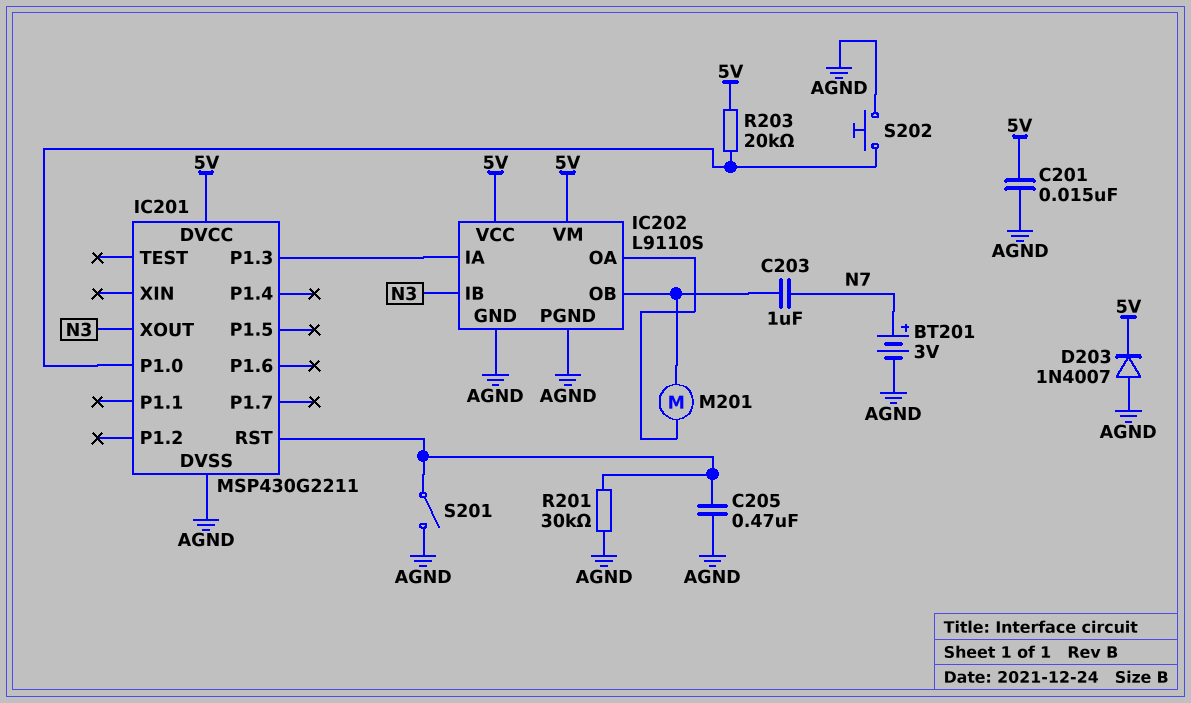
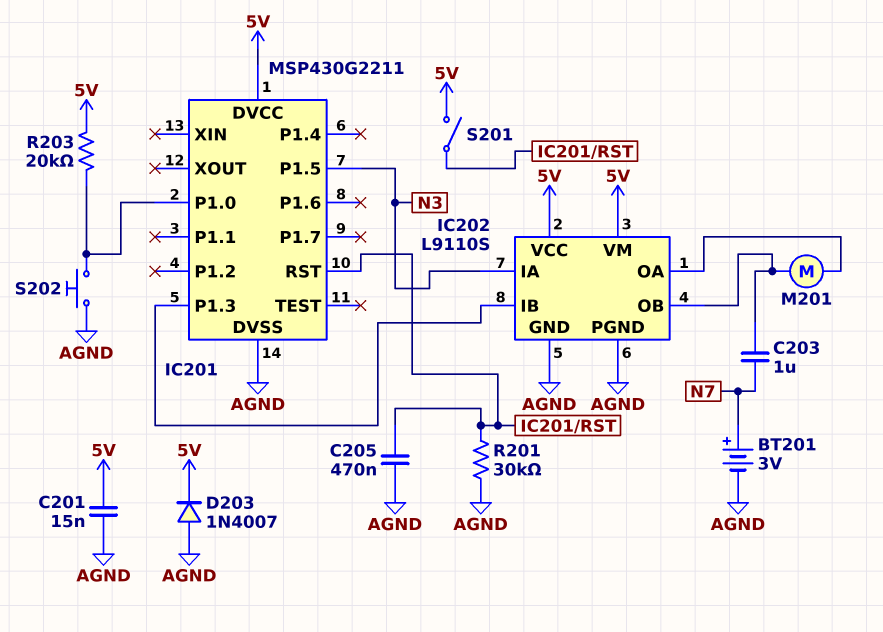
IC201 pin P1.5: none -> N3
IC201 pin XOUT: N3 -> none
IC202 pin IA: IC201/P1.3 -> N3
IC202 pin IB: N3 -> IC201/P1.3
S201: switch (AGND, IC201/RST) -> switch (5V, IC201/RST)

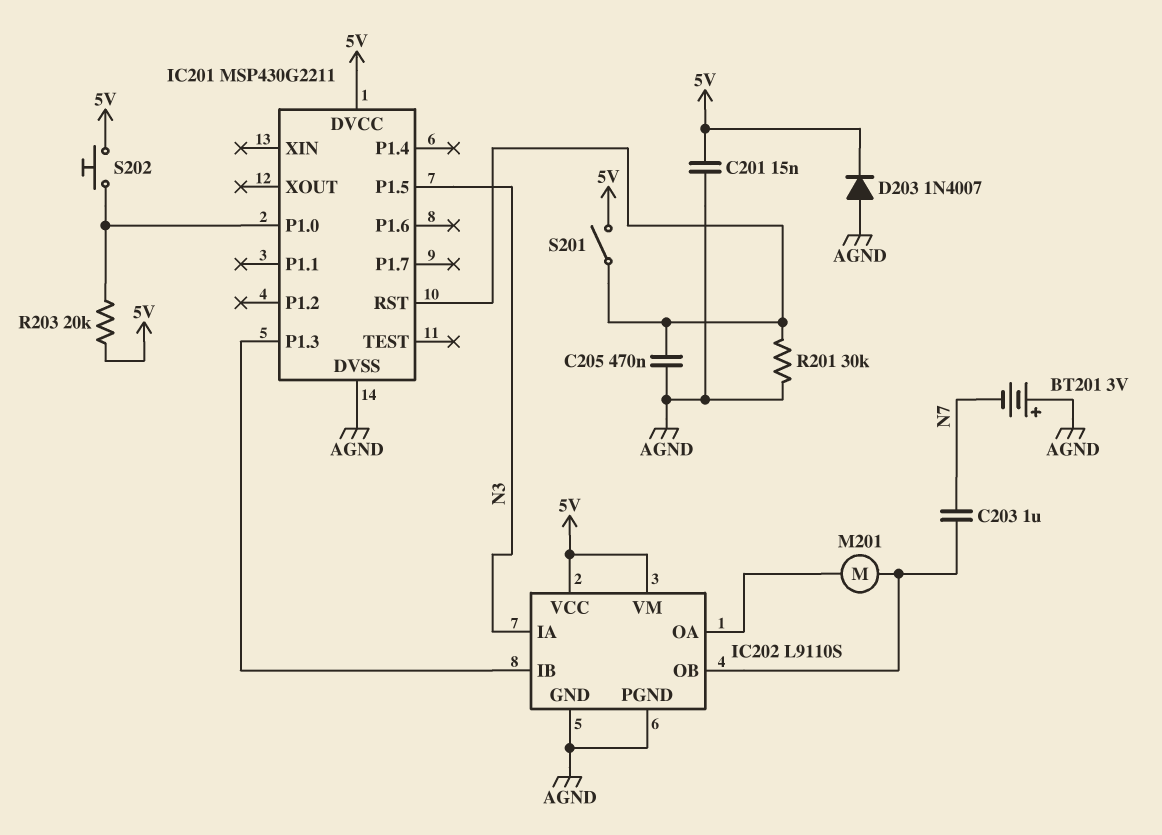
BT201: 3V (plus N7, minus AGND) -> 3V (plus AGND, minus N7)
S202: button (AGND, IC201/P1.0) -> button (5V, IC201/P1.0)

